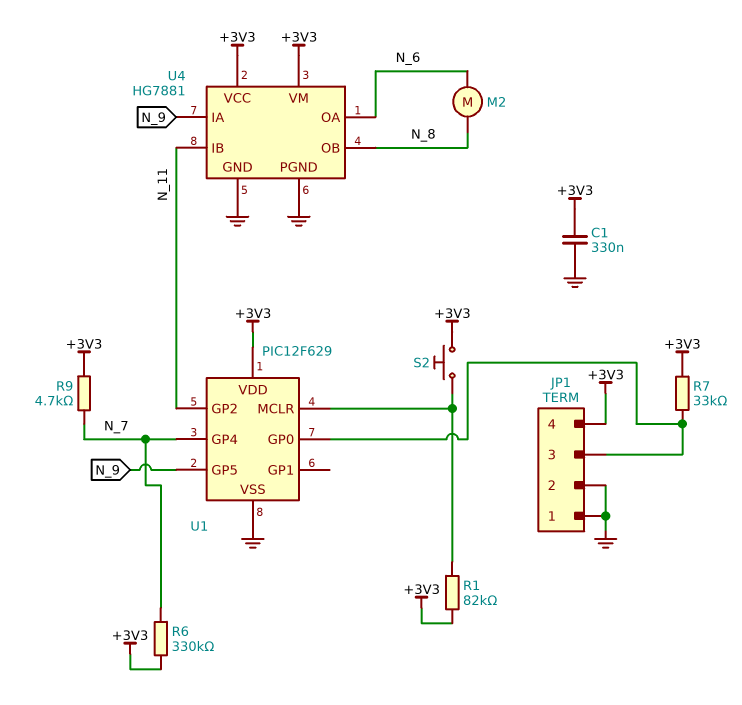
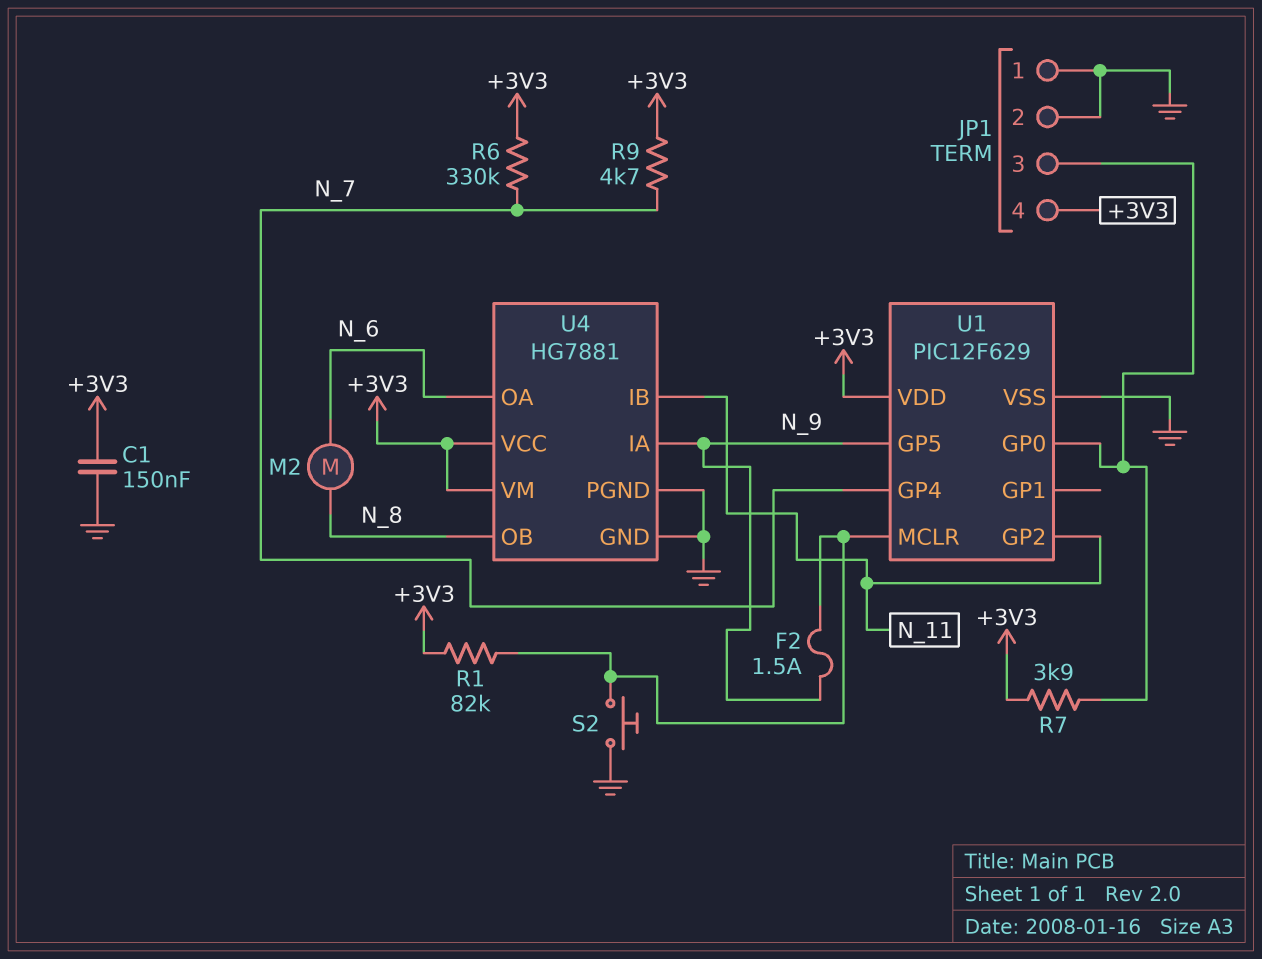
C1: 330nF (+3V3, GND) -> 150nF (+3V3, GND)
F2: none -> 1.5A (N_9, U1/MCLR)
R7: 33k (+3V3, JP1/3) -> 3.9k (+3V3, JP1/3)
S2: button (+3V3, U1/MCLR) -> button (GND, U1/MCLR)

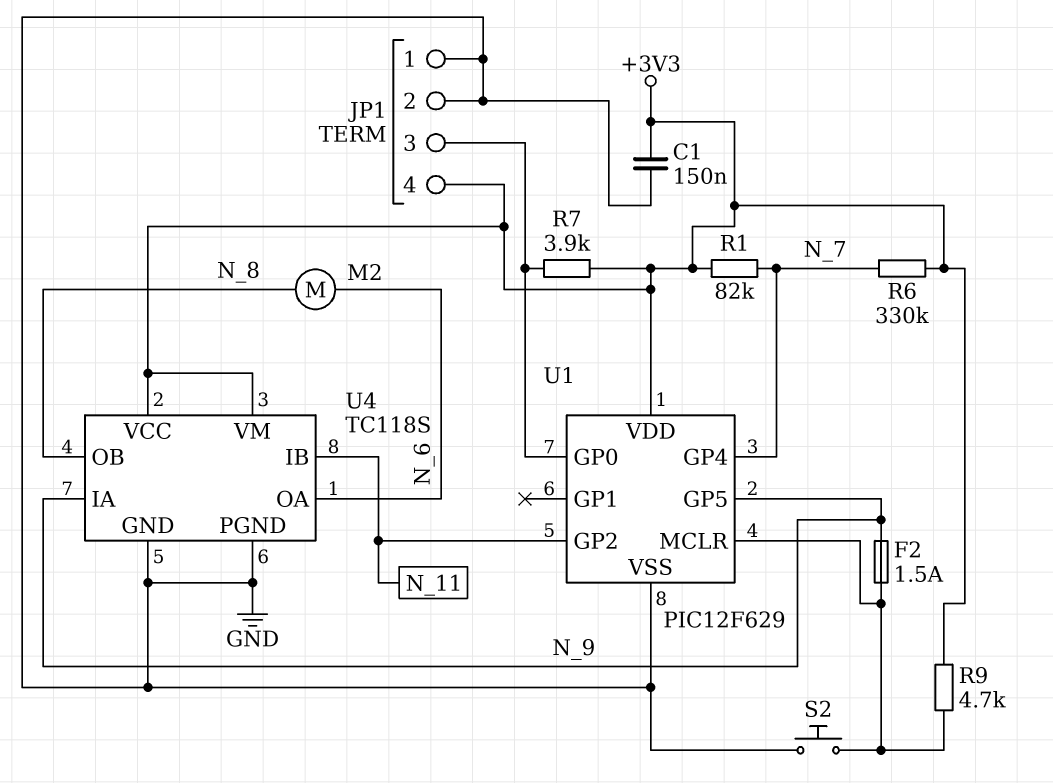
R1: 82k (+3V3, U1/MCLR) -> 82k (+3V3, N_7)
R9: 4.7k (+3V3, N_7) -> 4.7k (+3V3, U1/MCLR)
U4: HG7881 -> TC118S

